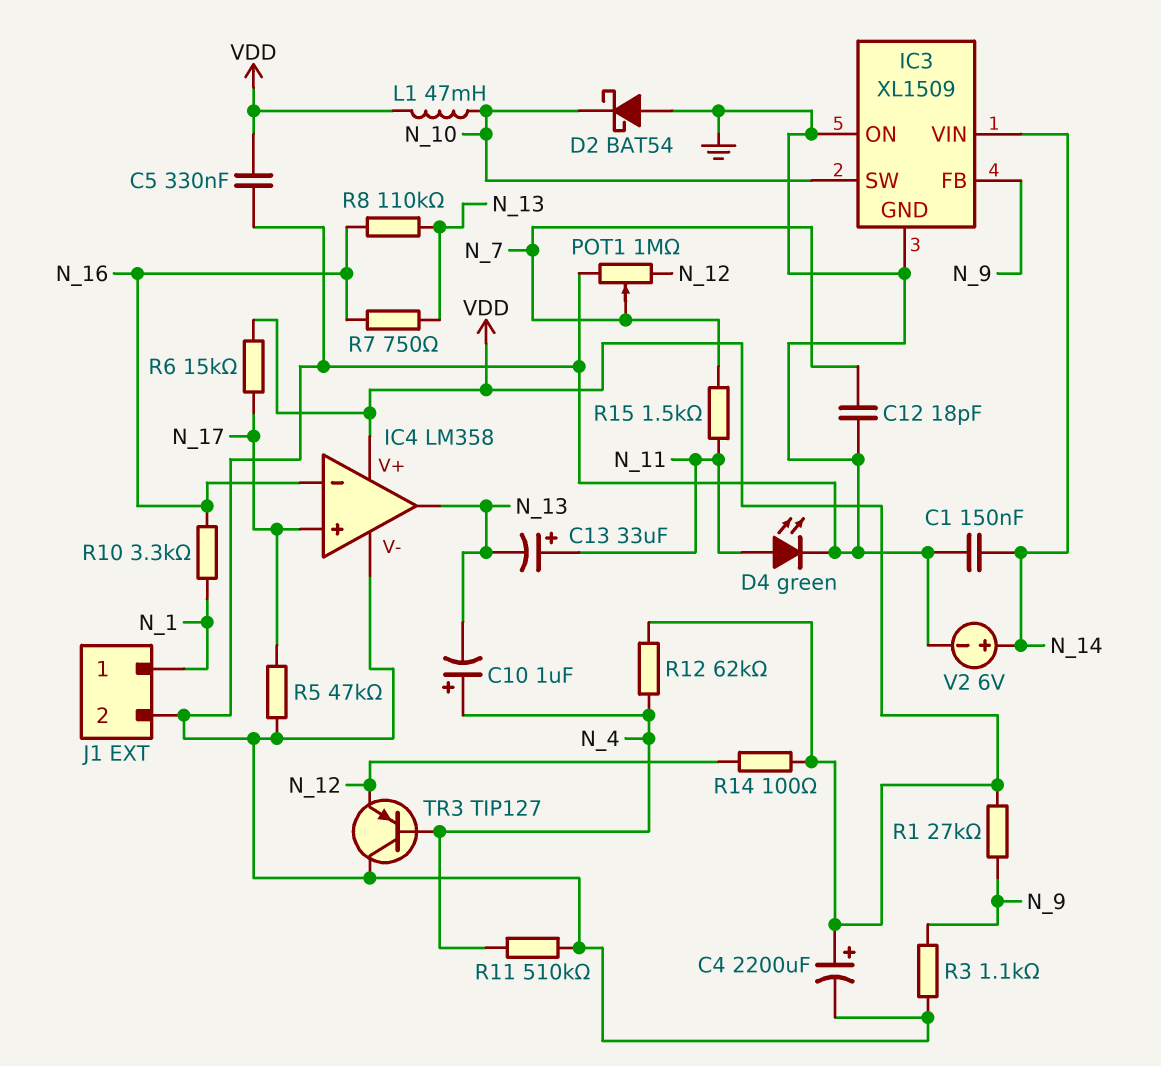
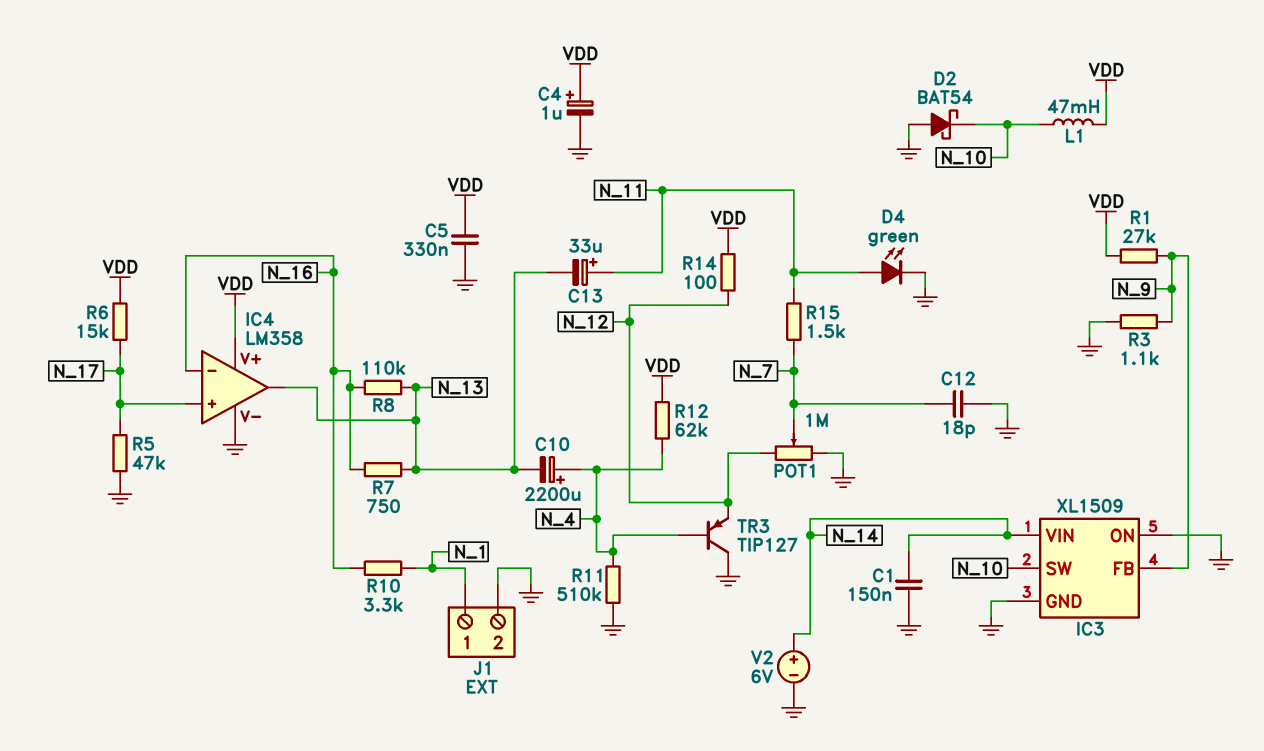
C4: 2200uF (plus VDD, minus GND) -> 1uF (plus VDD, minus GND)
C10: 1uF (plus N_4, minus N_13) -> 2200uF (plus N_4, minus N_13)

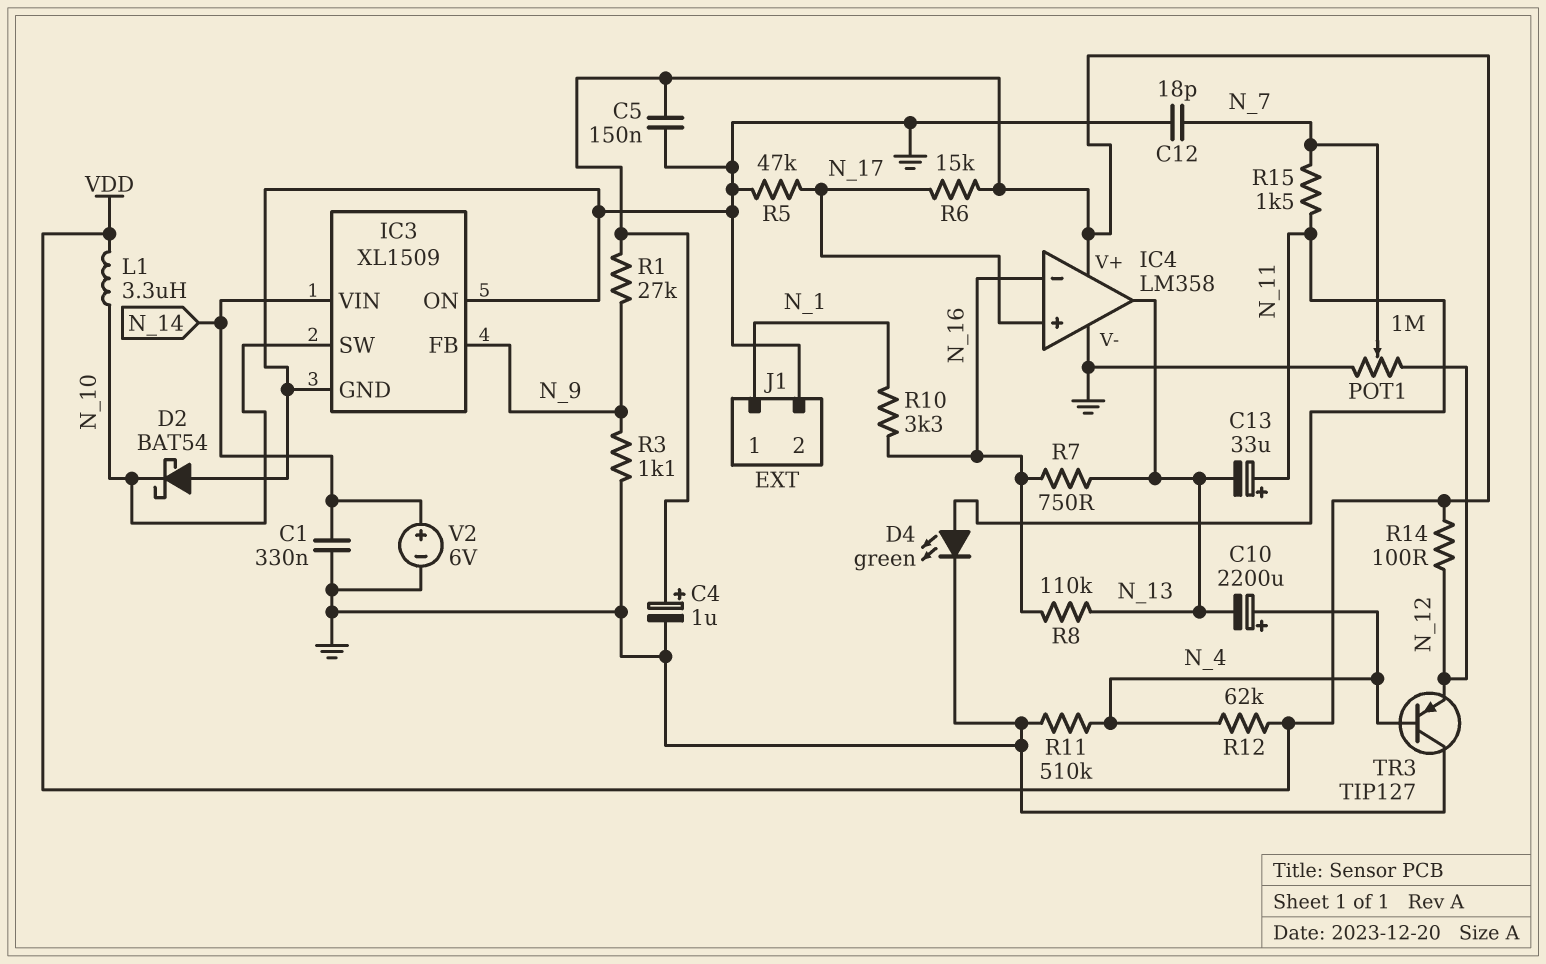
C1: 150nF (GND, N_14) -> 330nF (GND, N_14)
C5: 330nF (GND, VDD) -> 150nF (GND, VDD)
L1: 47mH (N_10, VDD) -> 3.3uH (N_10, VDD)

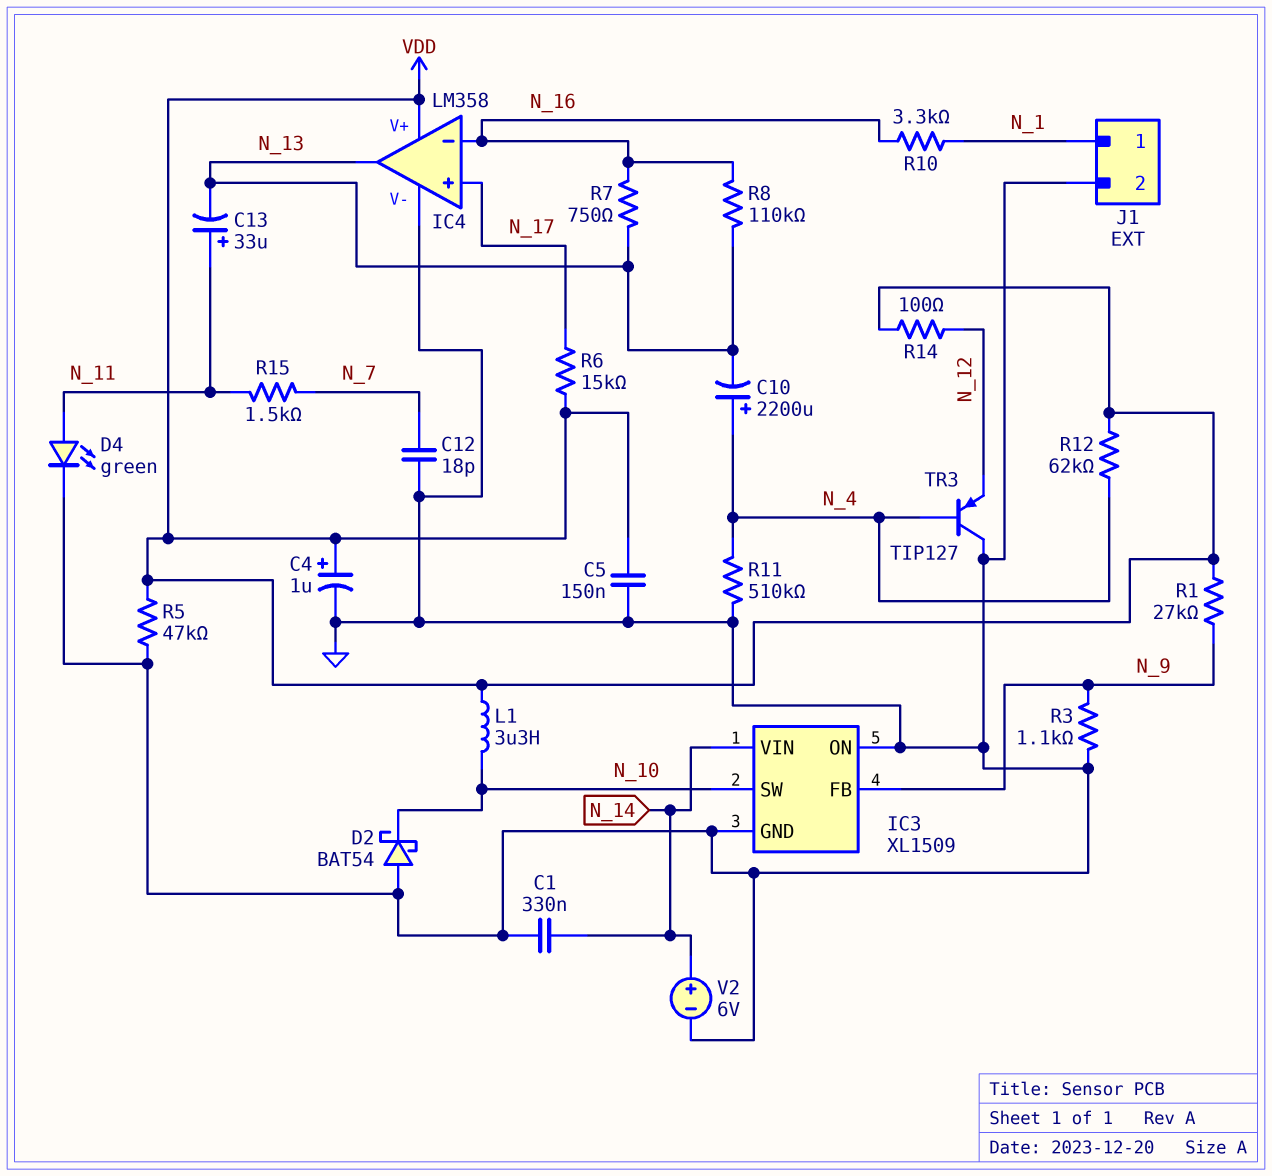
POT1: 1M (GND, N_12, wiper N_7) -> none
R5: 47k (GND, N_17) -> 47k (GND, VDD)

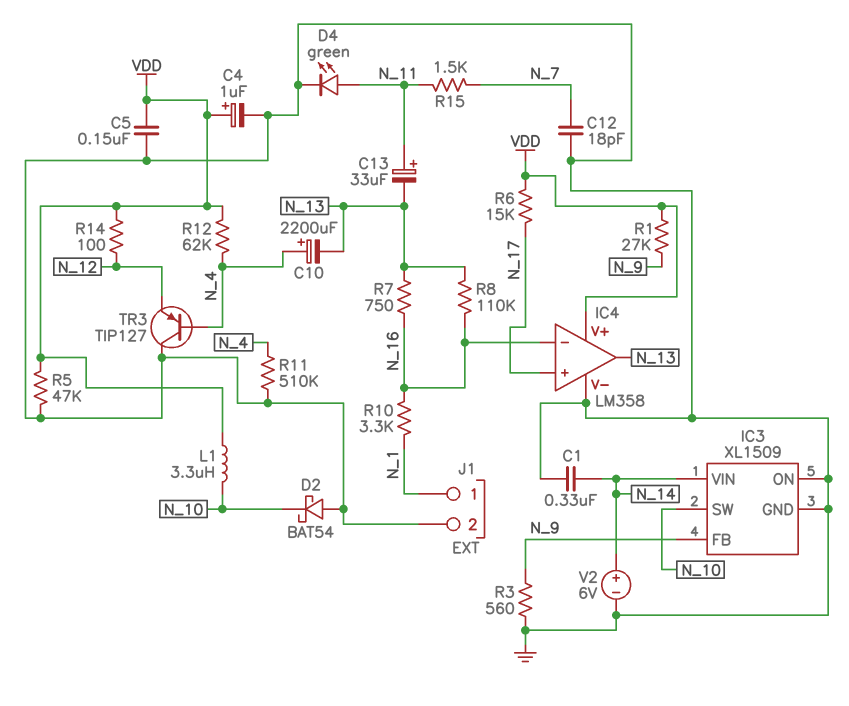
R3: 1.1k (GND, N_9) -> 560 (GND, N_9)

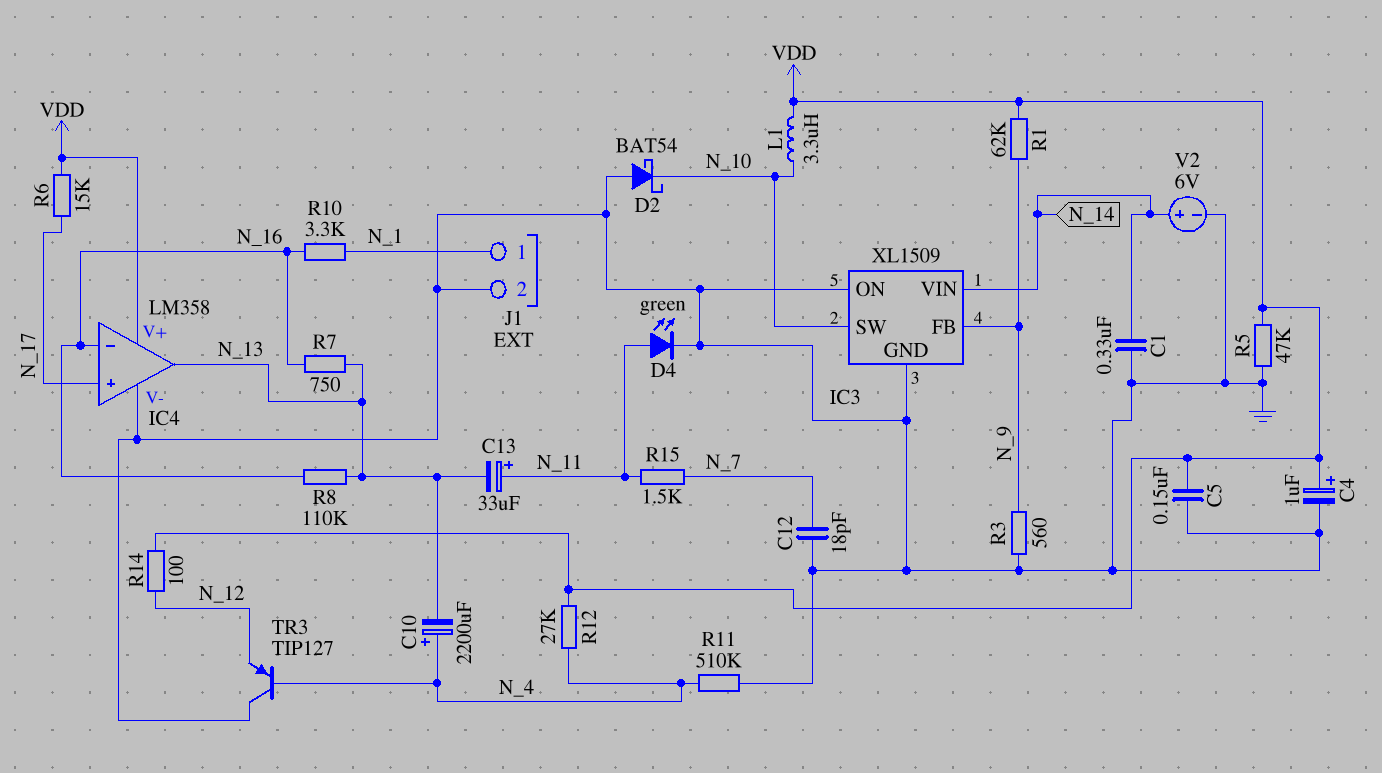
R1: 27k (N_9, VDD) -> 62k (N_9, VDD)
R12: 62k (N_4, VDD) -> 27k (N_4, VDD)

